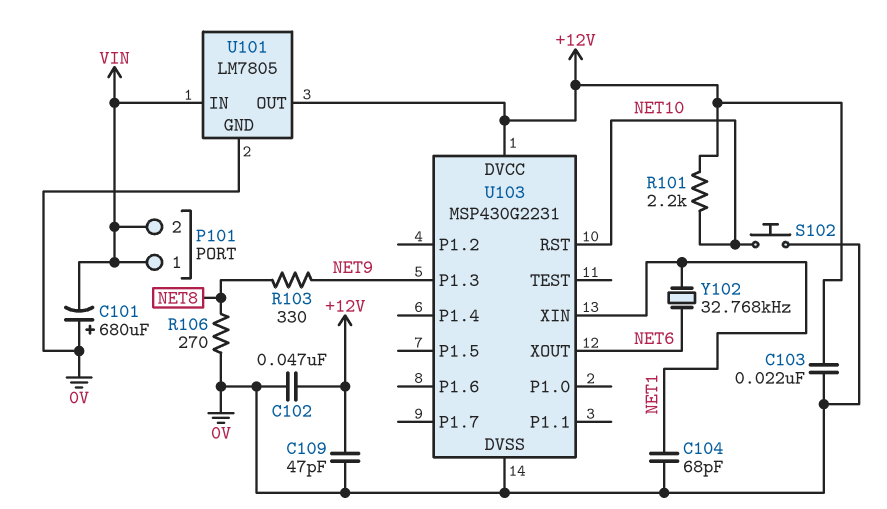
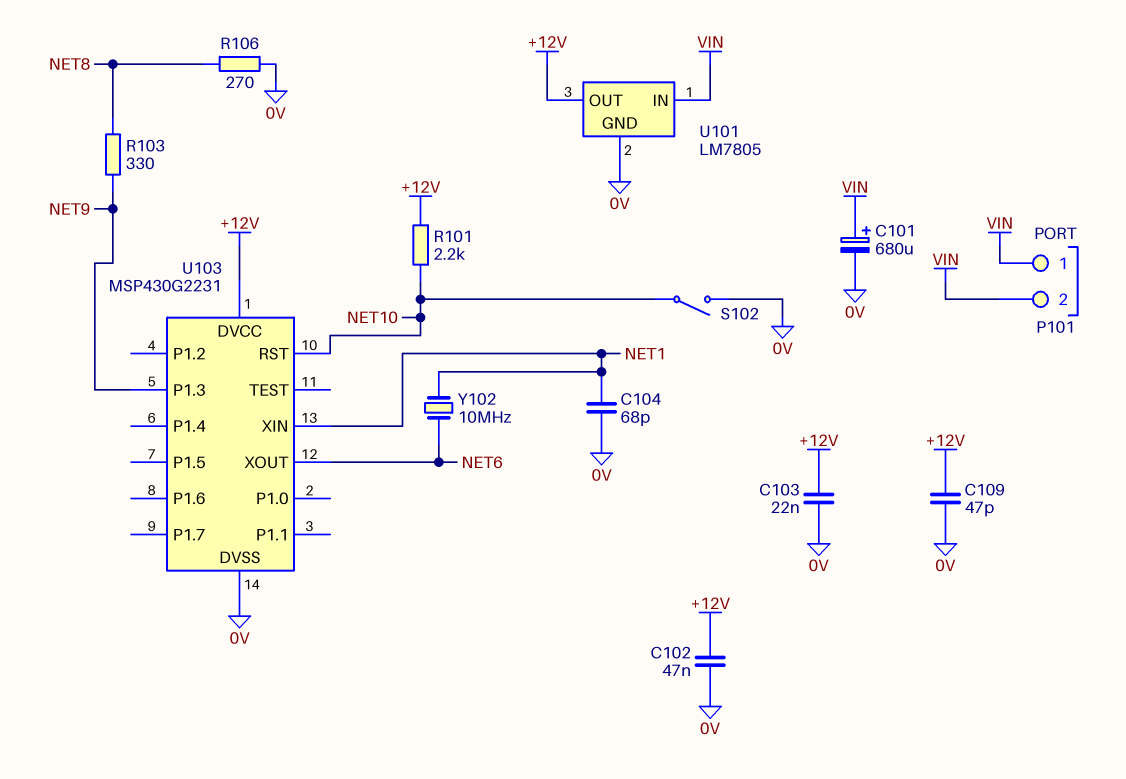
C101: 680uF (plus 0V, minus VIN) -> 680uF (plus VIN, minus 0V)
S102: button (0V, NET10) -> switch (0V, NET10)
Y102: 32.768kHz (NET1, NET6) -> 10MHz (NET1, NET6)

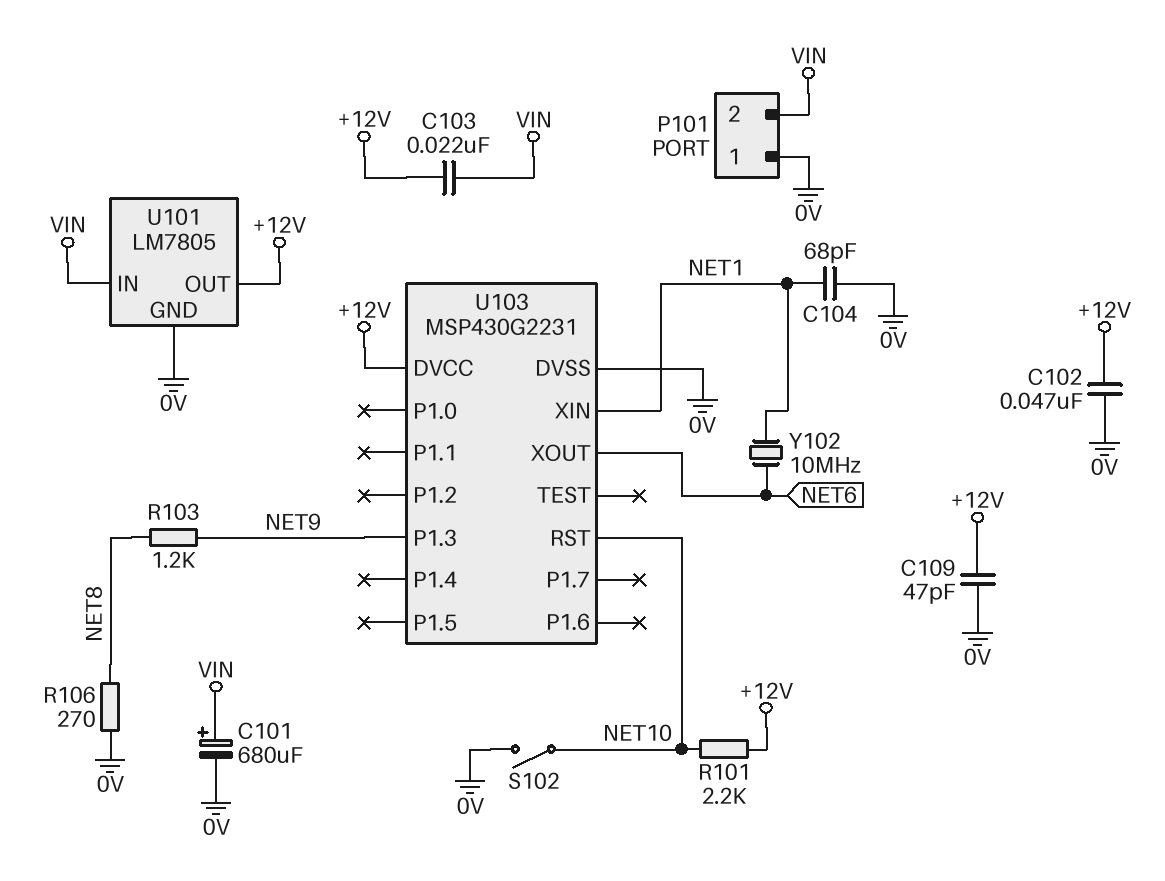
C103: 22nF (+12V, 0V) -> 22nF (+12V, VIN)
P101 pin 1: VIN -> 0V
R103: 330 (NET8, NET9) -> 1.2k (NET8, NET9)

